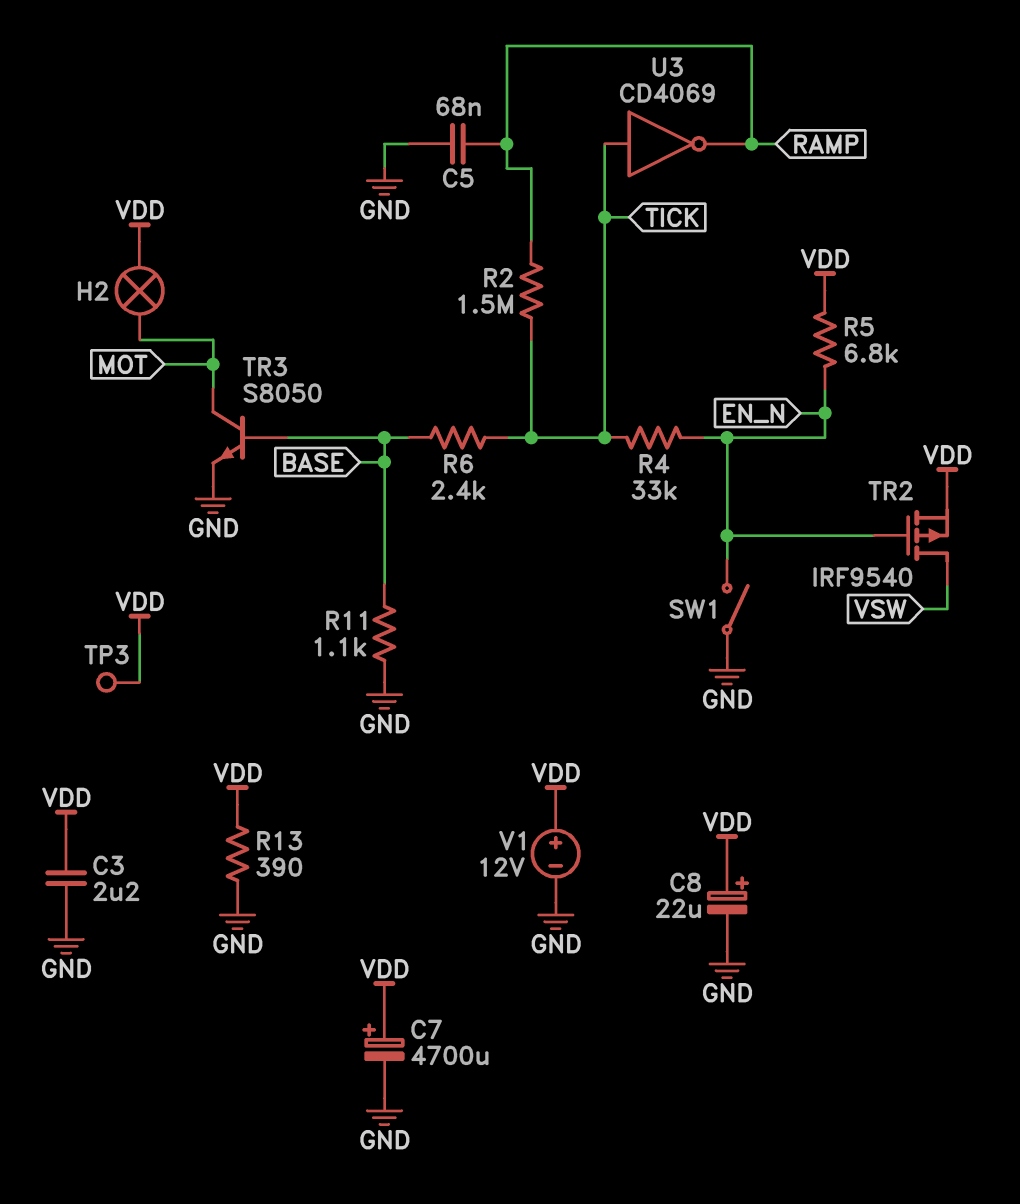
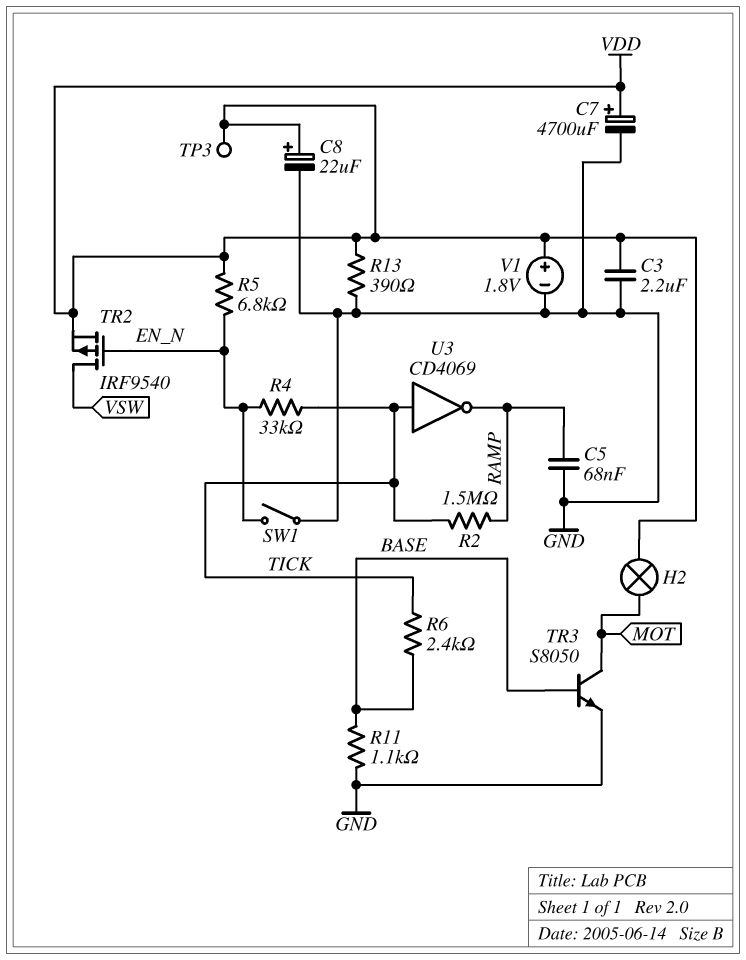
V1: 12V (plus VDD, minus GND) -> 1.8V (plus VDD, minus GND)

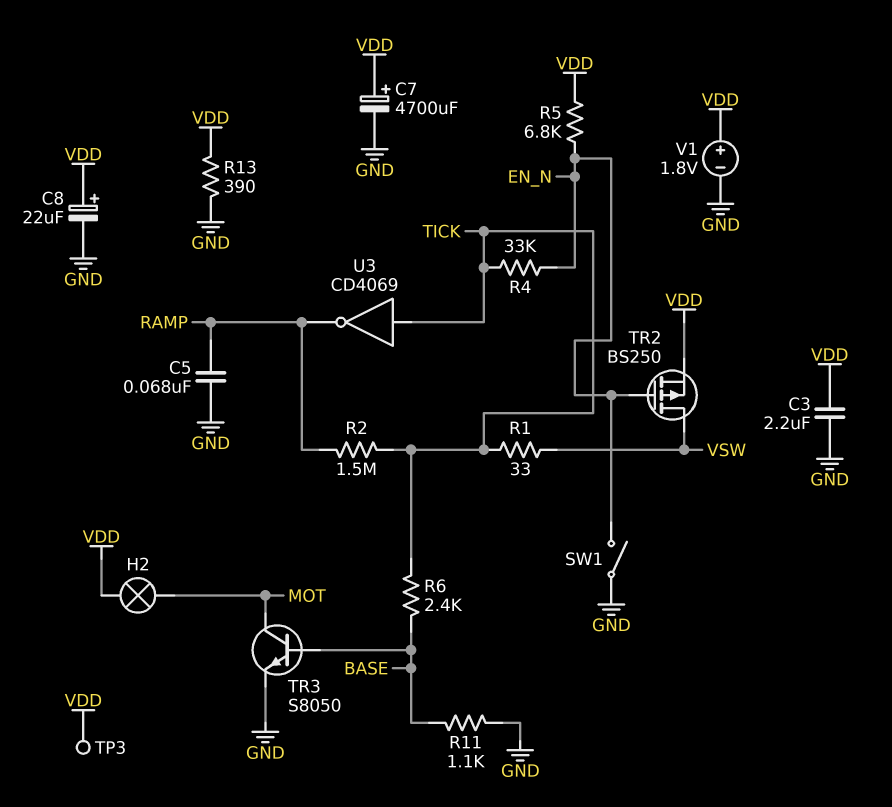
R1: none -> 33 (TICK, VSW)
TR2: PMOS IRF9540 (G EN_N, D VSW, S VDD) -> PMOS BS250 (G EN_N, D VSW, S VDD)

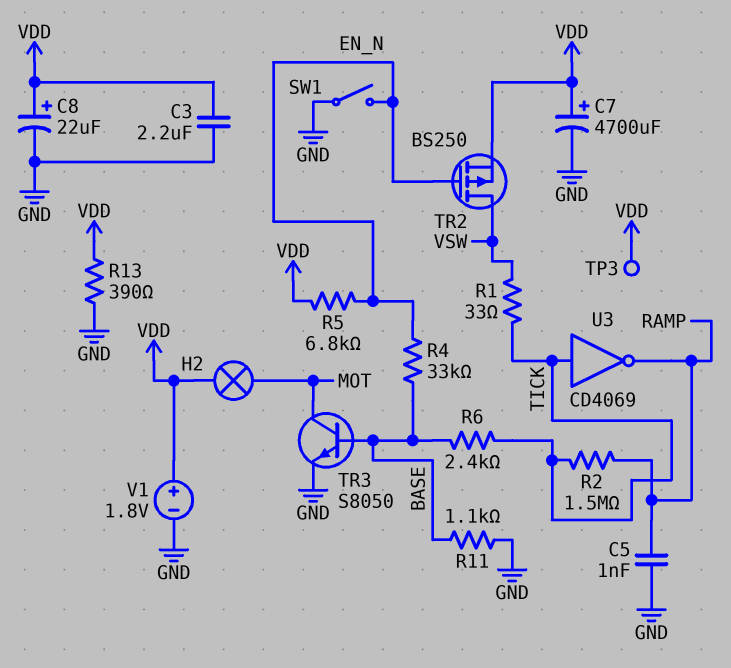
C5: 68nF (GND, RAMP) -> 1nF (GND, RAMP)
R4: 33k (EN_N, TICK) -> 33k (BASE, EN_N)

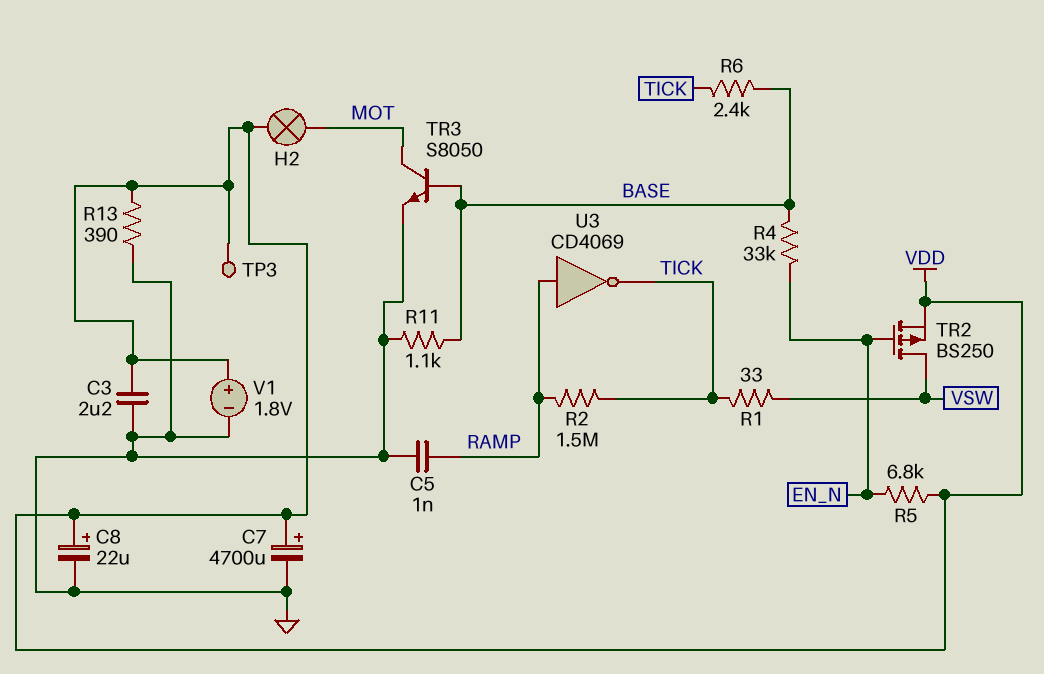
SW1: switch (EN_N, GND) -> none
U3: NOT CD4069 (in TICK, out RAMP) -> NOT CD4069 (in RAMP, out TICK)

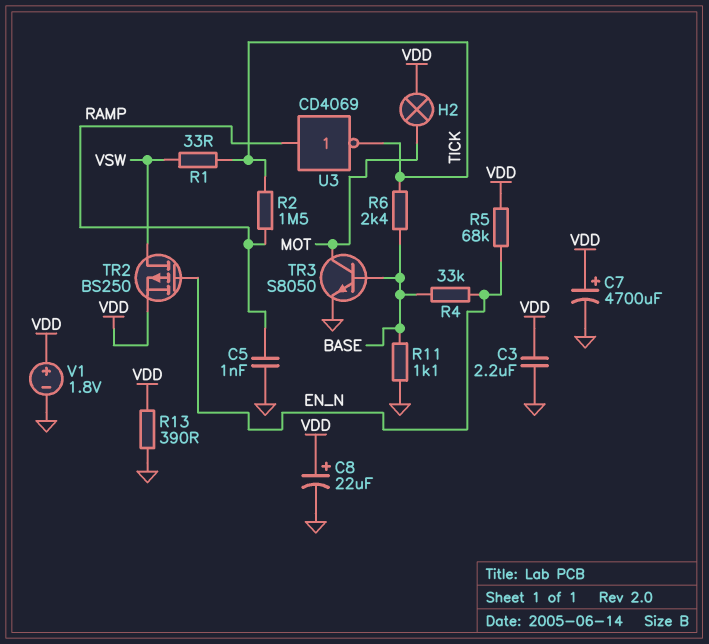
R5: 6.8k (EN_N, VDD) -> 68k (EN_N, VDD)
TP3: test point (VDD) -> none

